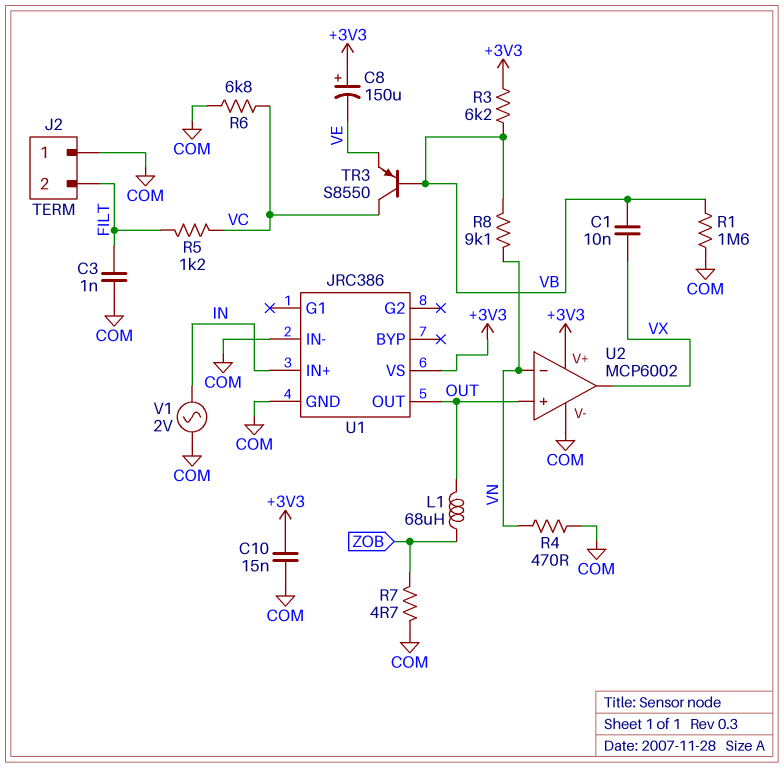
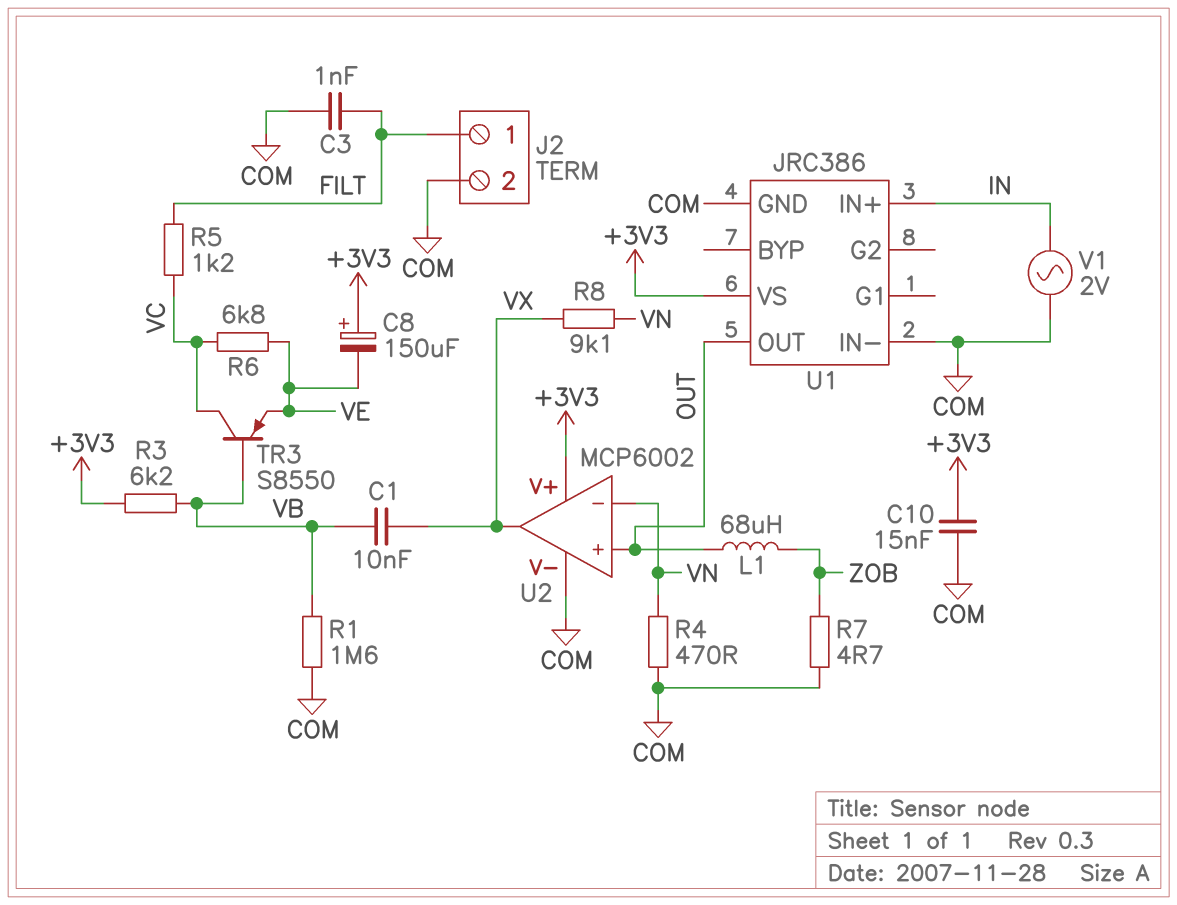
J2 pin 1: COM -> FILT
J2 pin 2: FILT -> COM
R6: 6.8k (COM, VC) -> 6.8k (VC, VE)
R8: 9.1k (VB, VN) -> 9.1k (VN, VX)

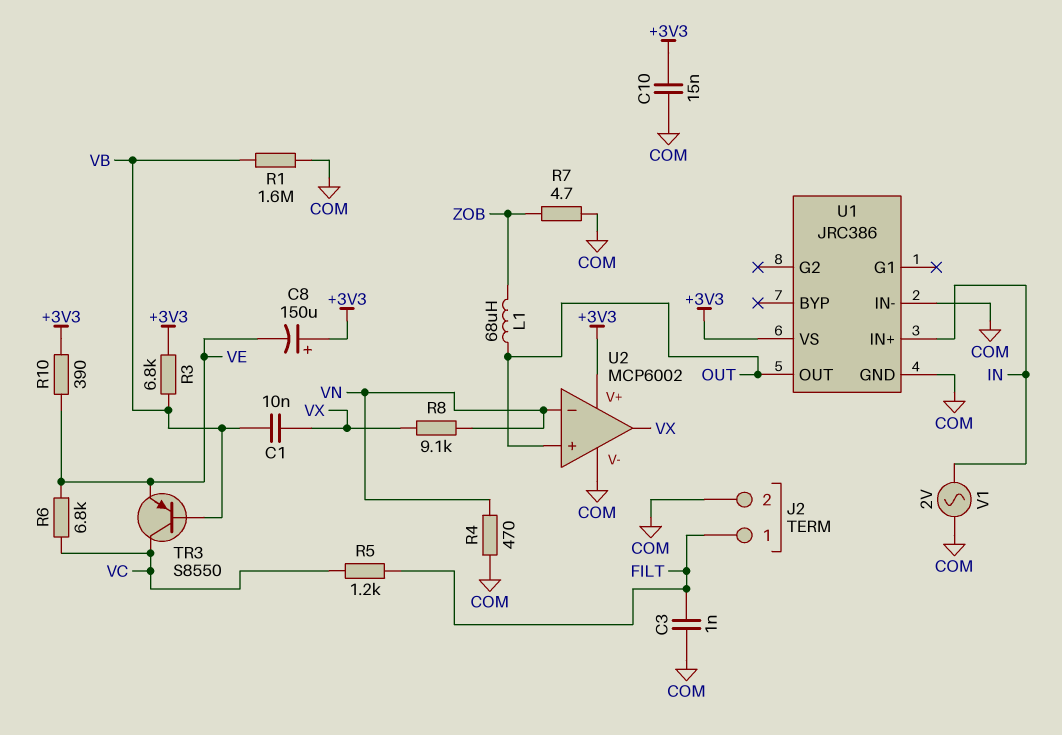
R3: 6.2k (+3V3, VB) -> 6.8k (+3V3, VB)
R10: none -> 390 (+3V3, VE)

